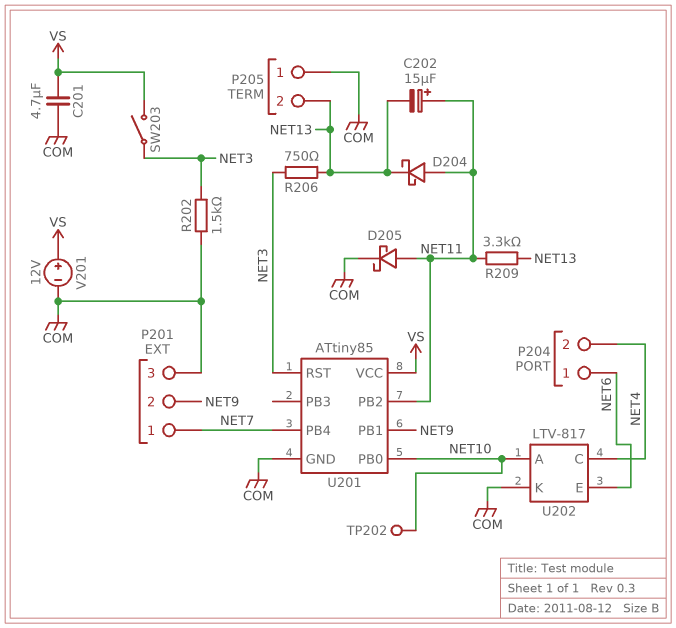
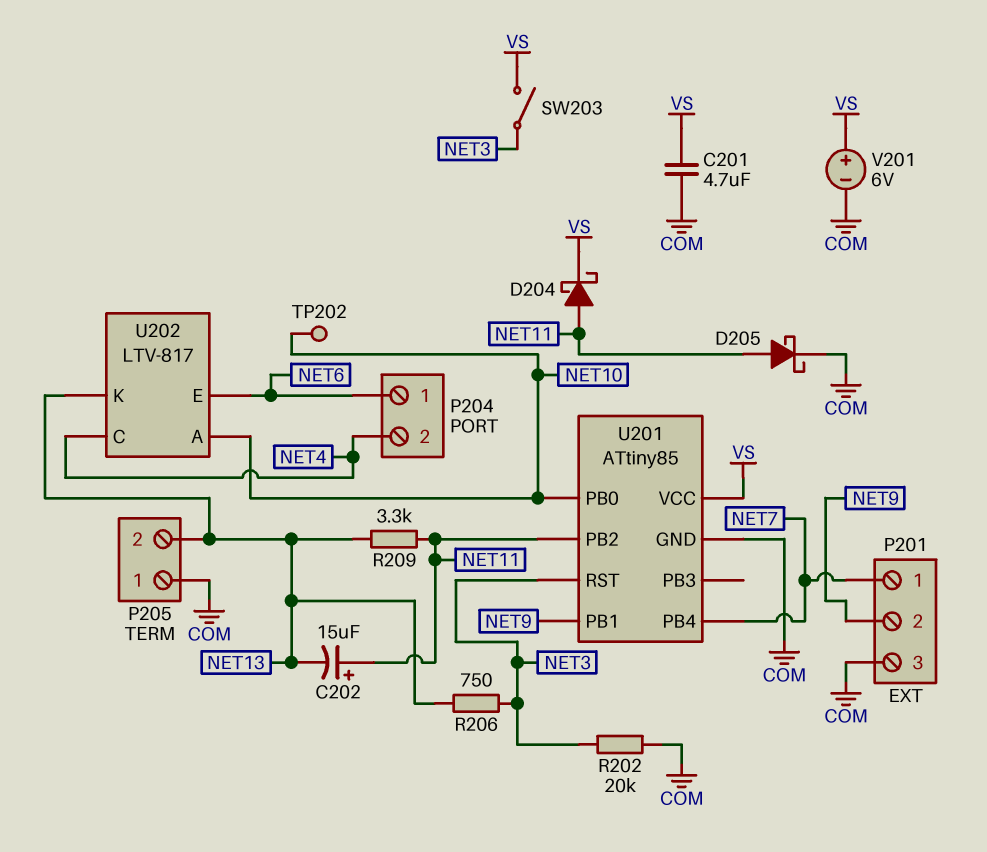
D204: schottky (A NET11, K NET13) -> schottky (A NET11, K VS)
R202: 1.5k (COM, NET3) -> 20k (COM, NET3)
U202 pin K: COM -> NET13
V201: 12V (plus VS, minus COM) -> 6V (plus VS, minus COM)

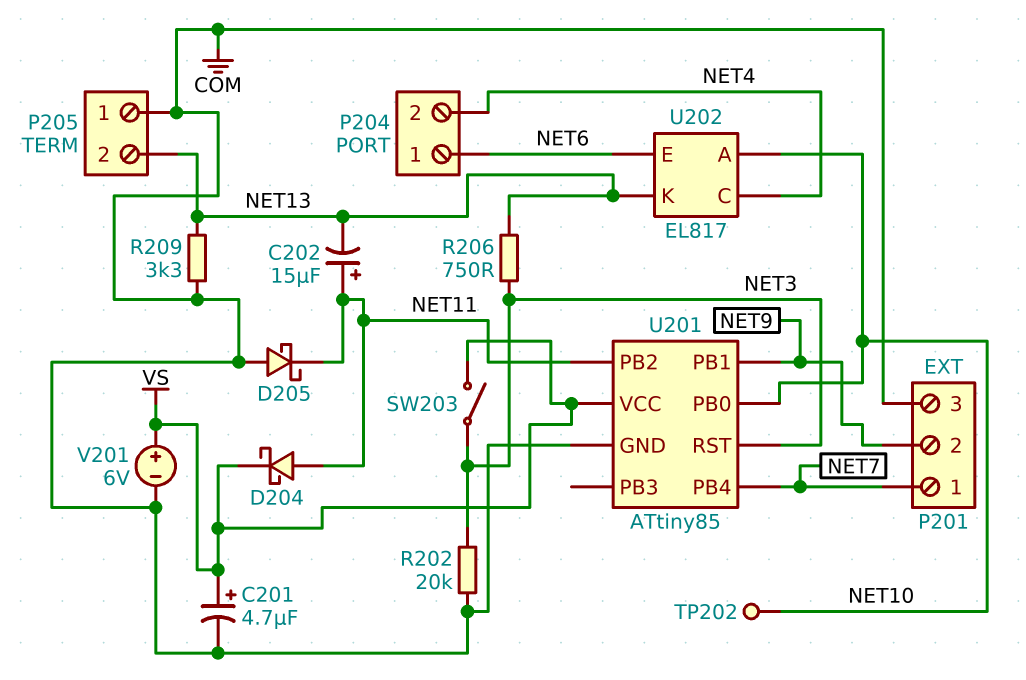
C201: 4.7uF (COM, VS) -> 4.7uF (plus VS, minus COM)
D205: schottky (A NET11, K COM) -> schottky (A COM, K NET11)
R209: 3.3k (NET11, NET13) -> 3.3k (COM, NET13)
U202: LTV-817 -> EL817

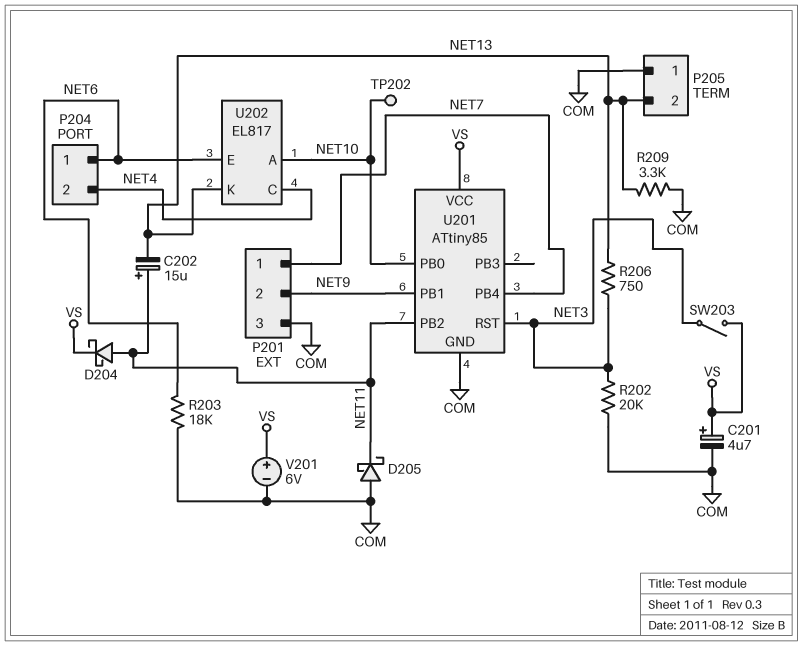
R203: none -> 18k (COM, NET6)

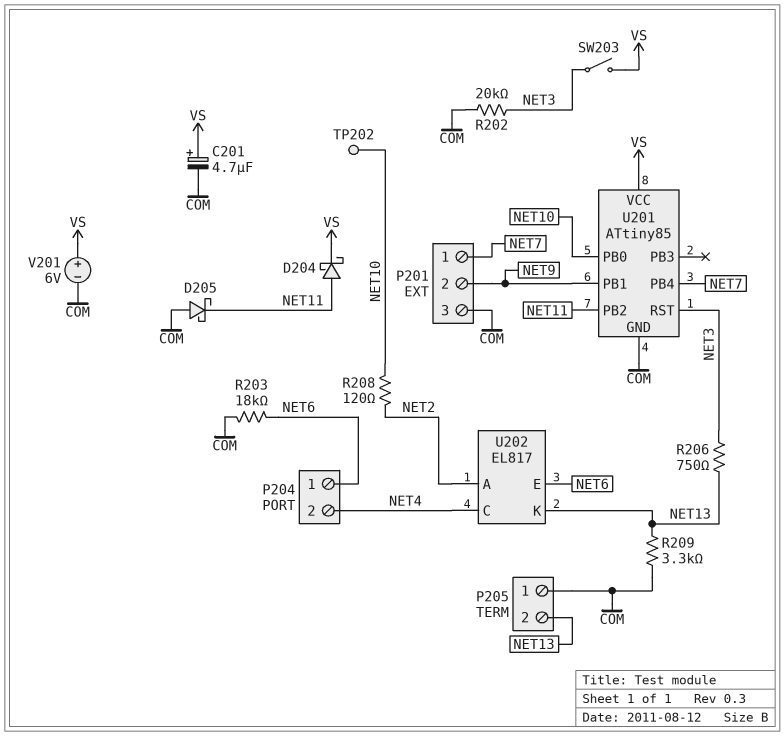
C202: 15uF (plus NET11, minus NET13) -> none
R208: none -> 120 (NET2, NET10)
U202 pin A: NET10 -> NET2

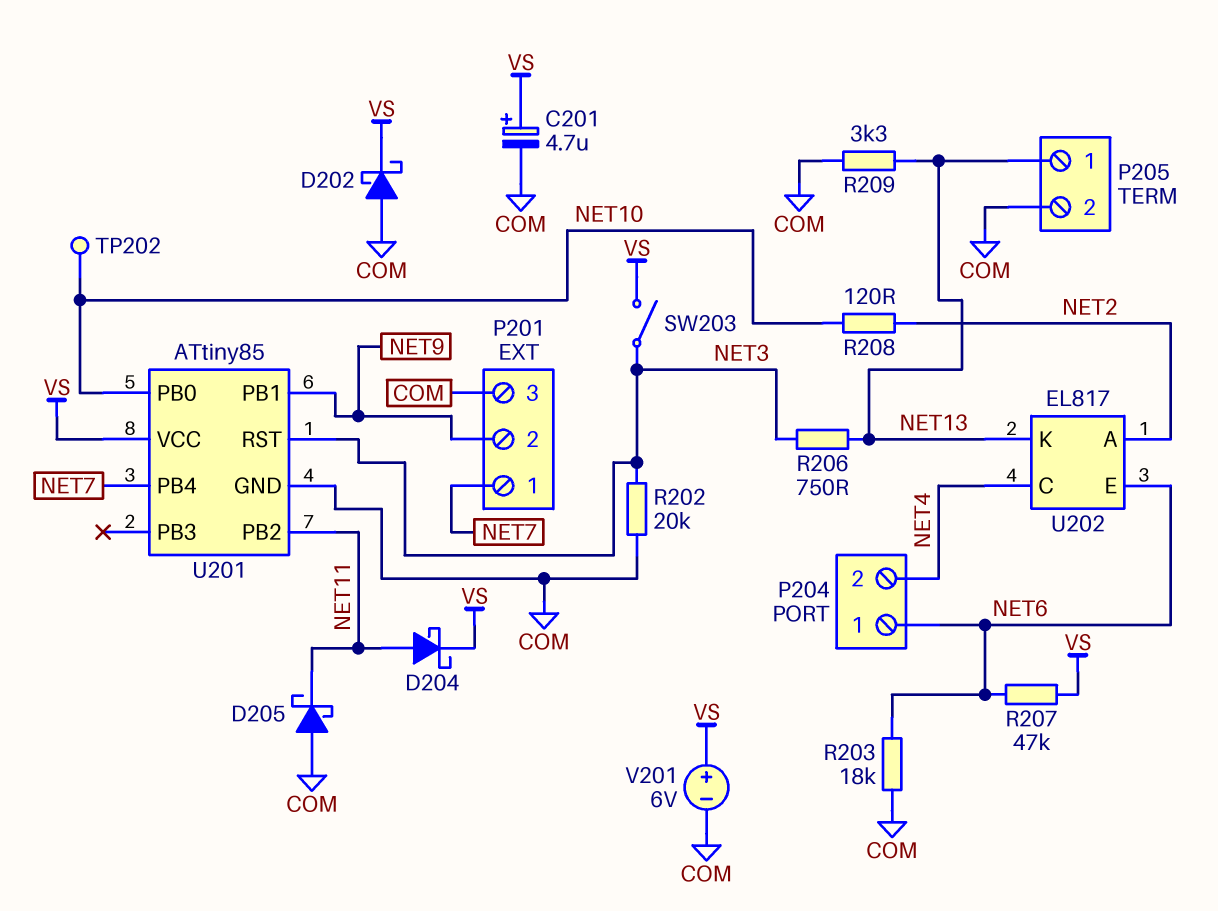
D202: none -> schottky (A COM, K VS)
P205 pin 1: COM -> NET13
P205 pin 2: NET13 -> COM
R207: none -> 47k (NET6, VS)

